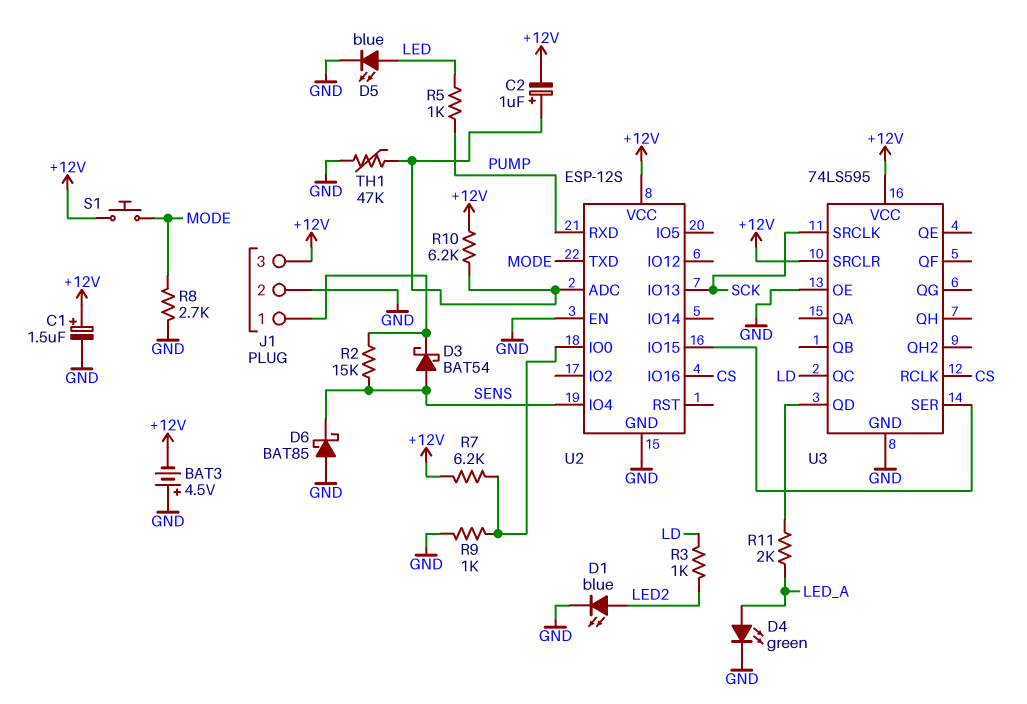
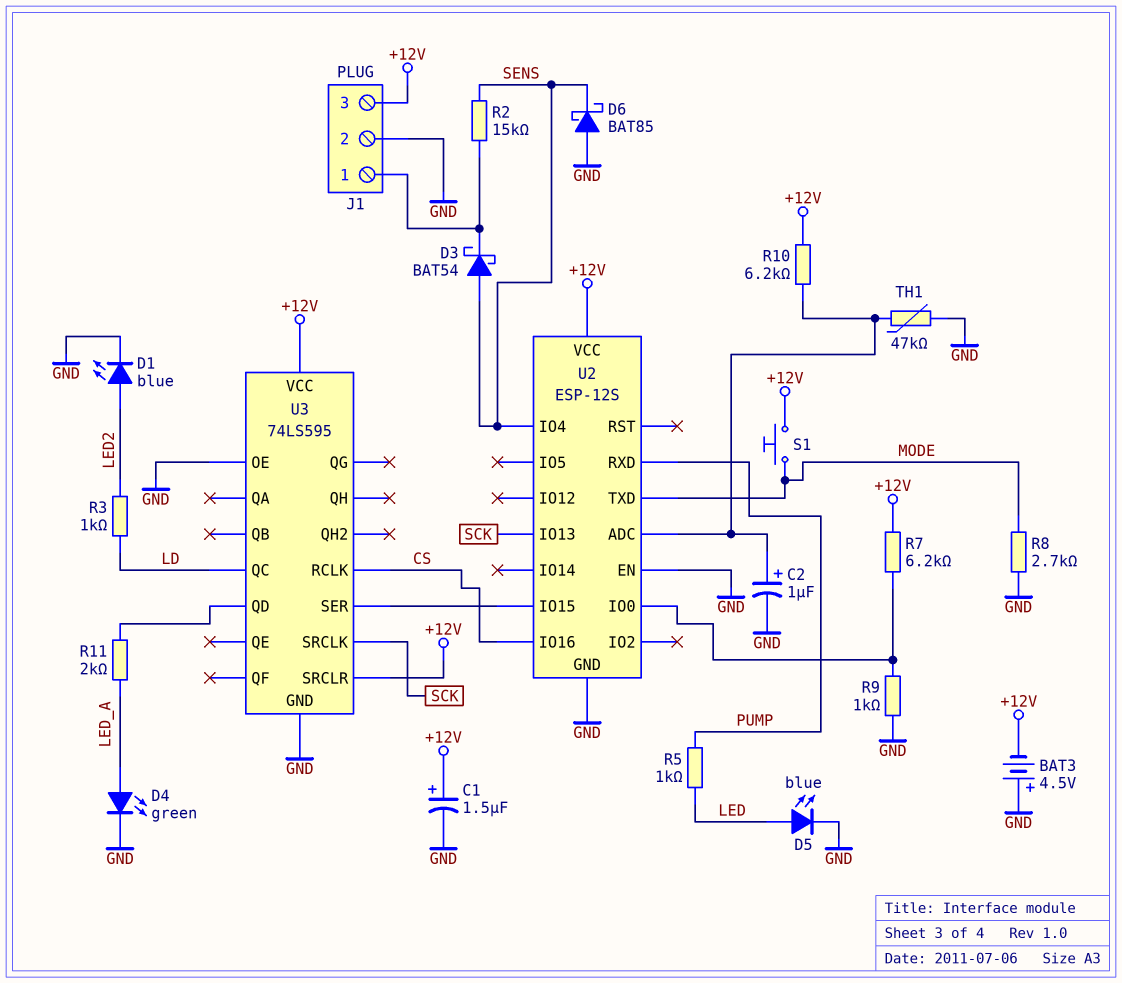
C2: 1uF (plus U2/ADC, minus +12V) -> 1uF (plus U2/ADC, minus GND)

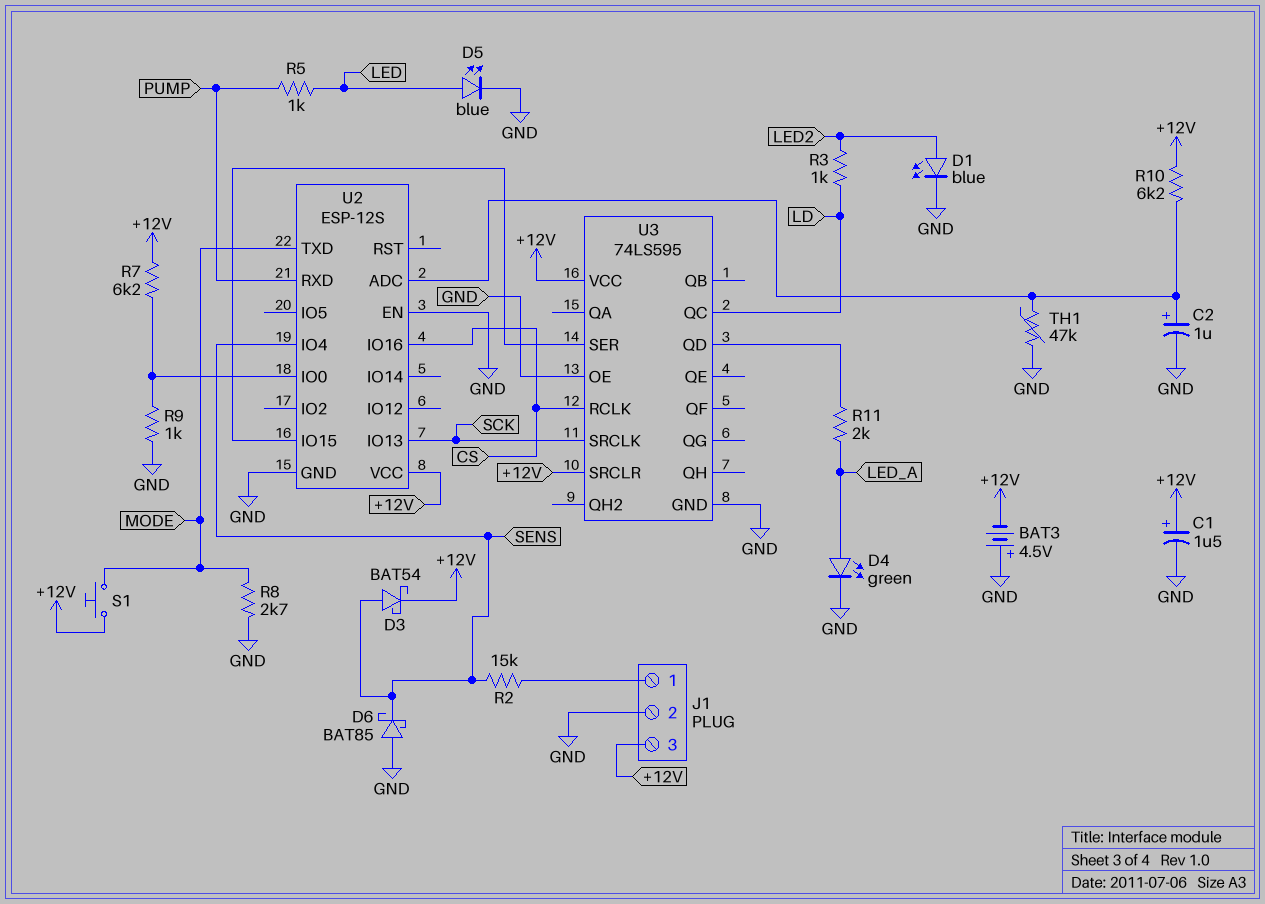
D3: schottky BAT54 (A SENS, K J1/1) -> schottky BAT54 (A SENS, K +12V)

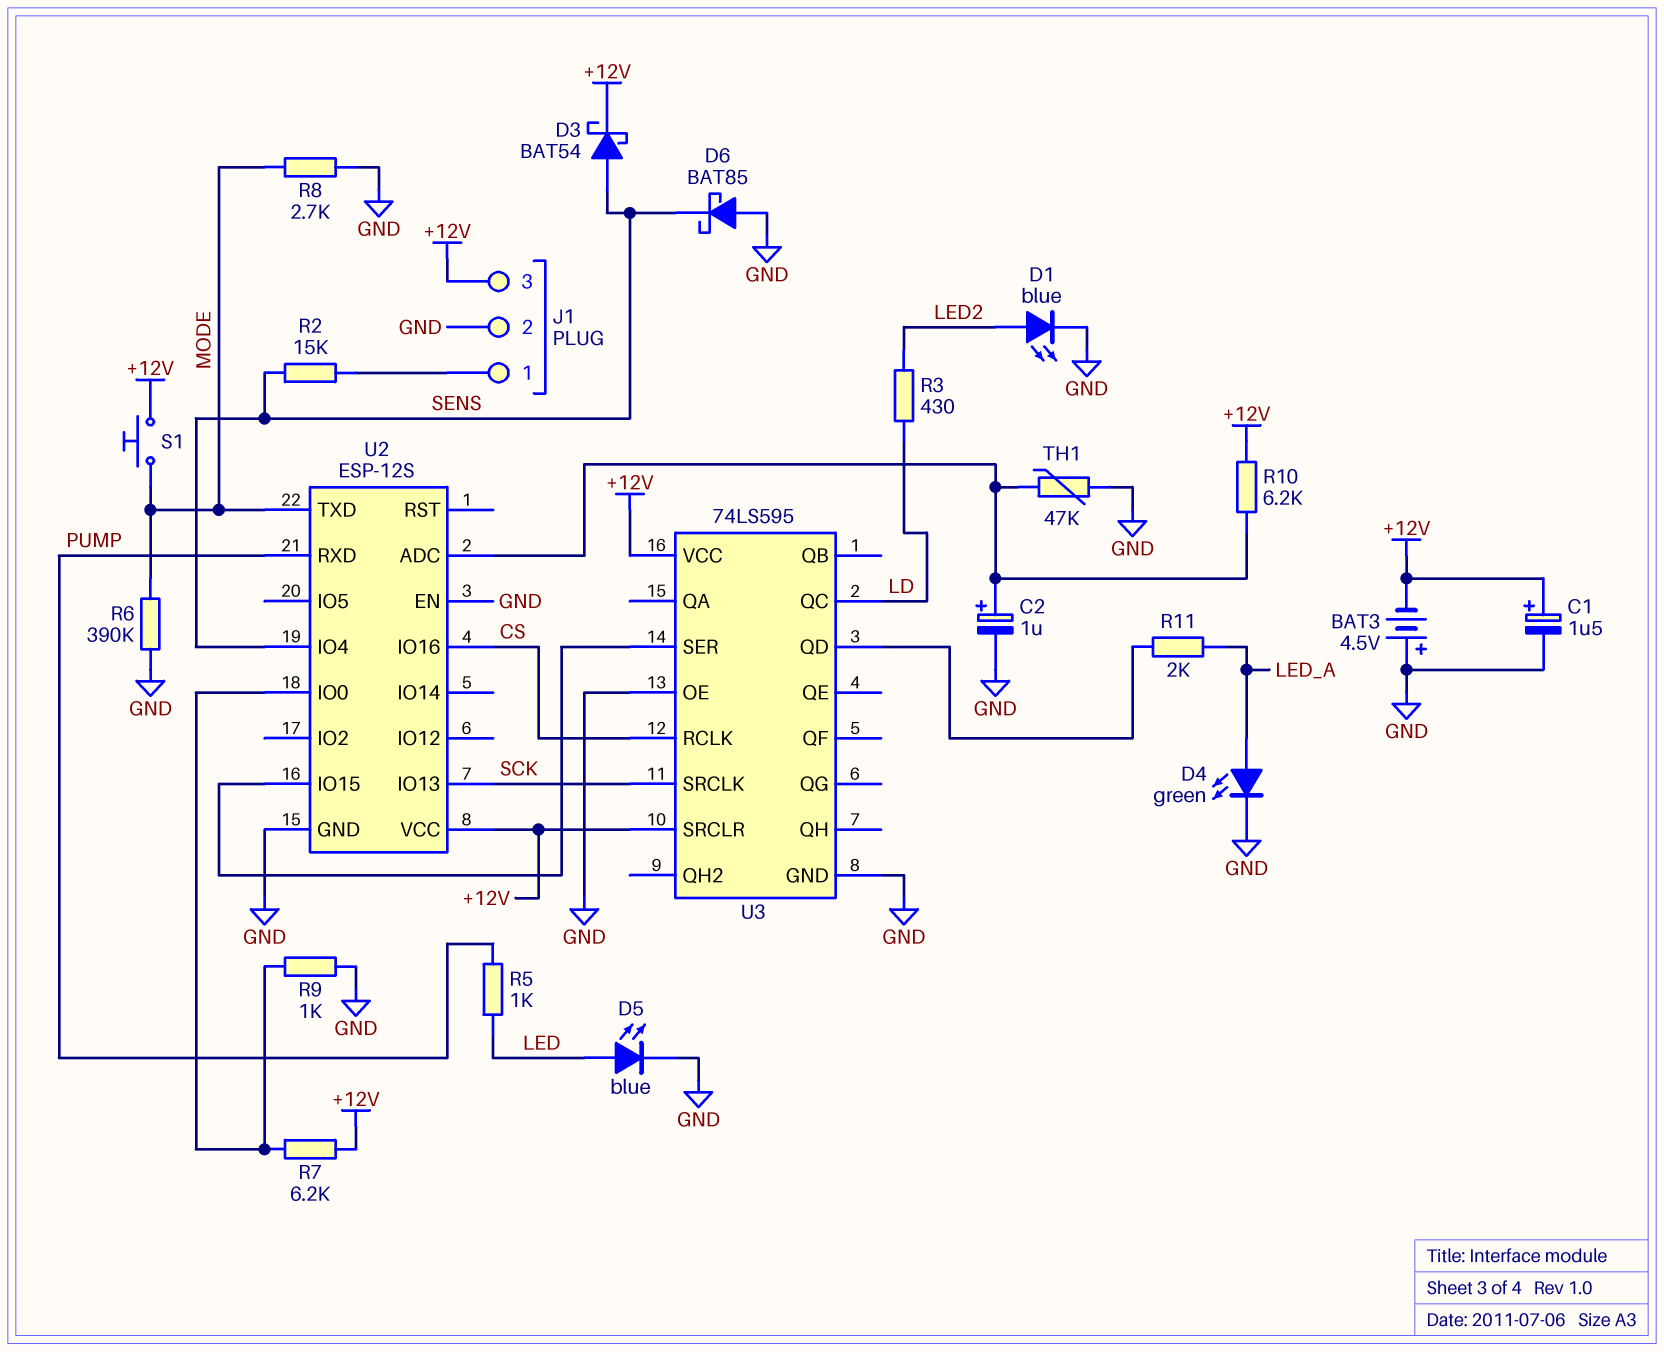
R3: 1k (LD, LED2) -> 430 (LD, LED2)
R6: none -> 390k (GND, MODE)

